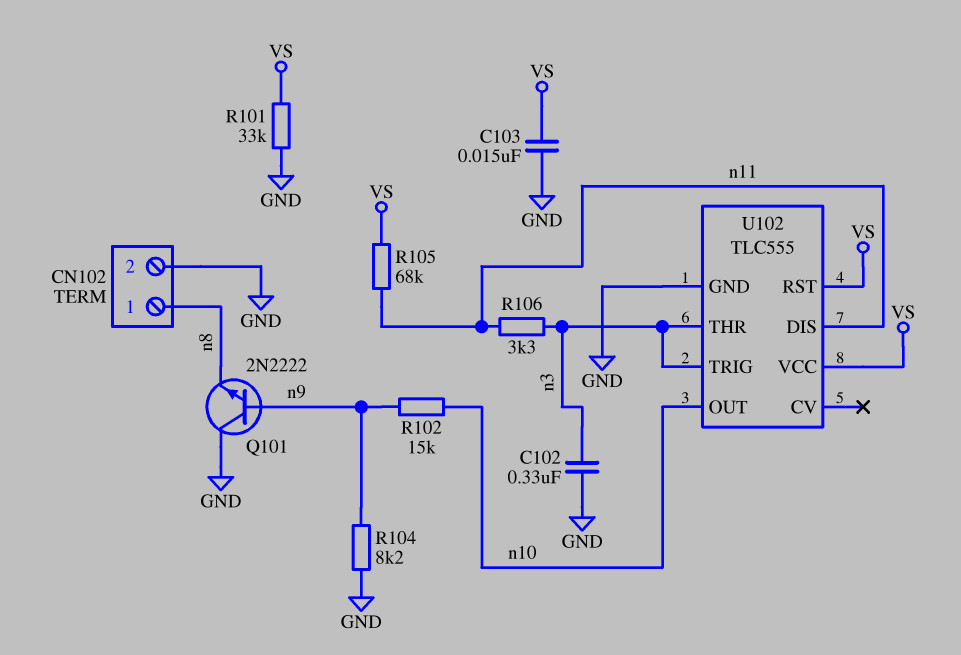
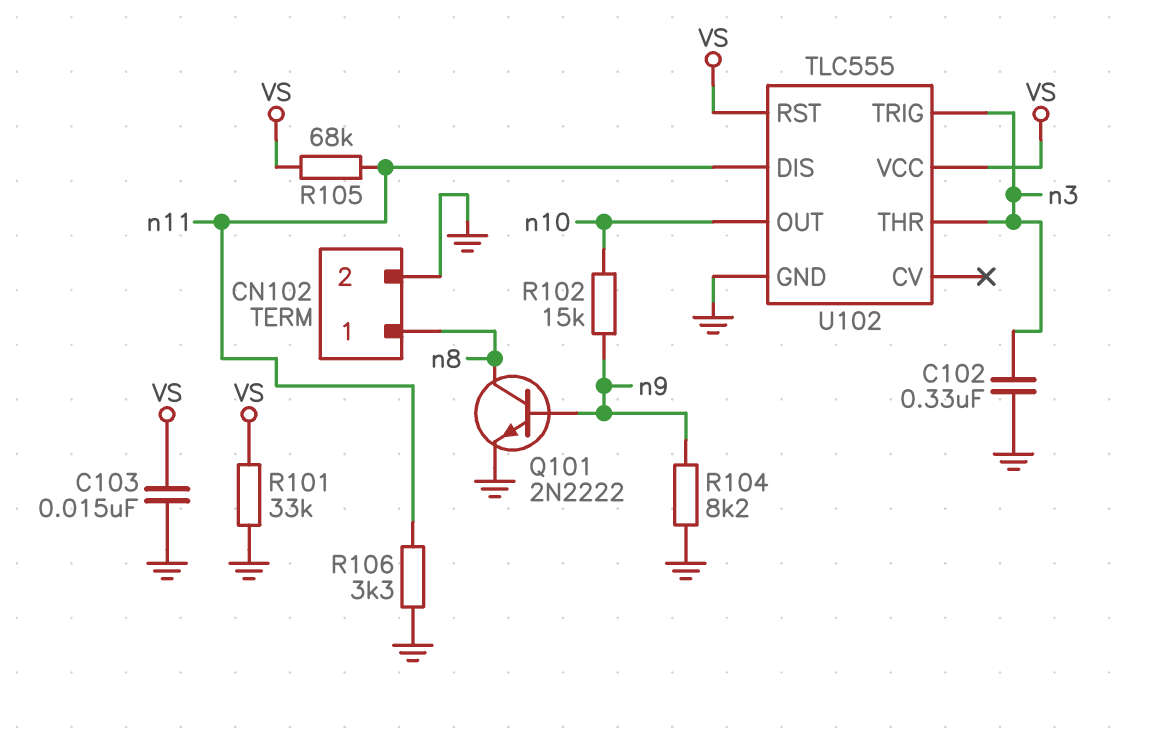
Q101: NPN 2N2222 (B n9, C GND, E n8) -> NPN 2N2222 (B n9, C n8, E GND)
R106: 3.3k (n3, n11) -> 3.3k (GND, n11)

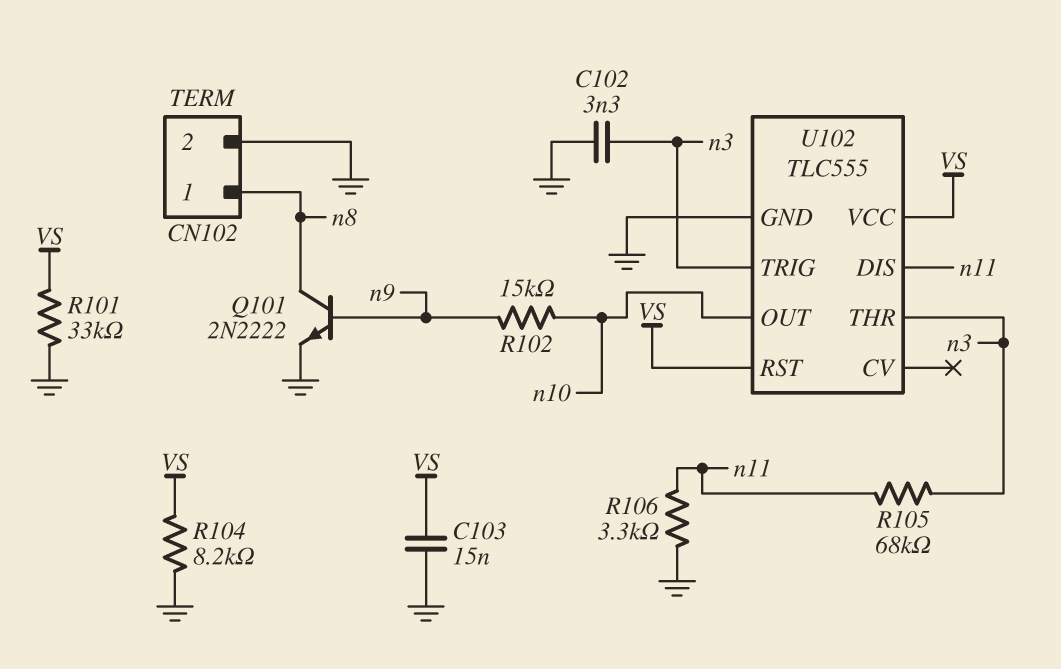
C102: 330nF (GND, n3) -> 3.3nF (GND, n3)
R104: 8.2k (GND, n9) -> 8.2k (GND, VS)
R105: 68k (VS, n11) -> 68k (n3, n11)

